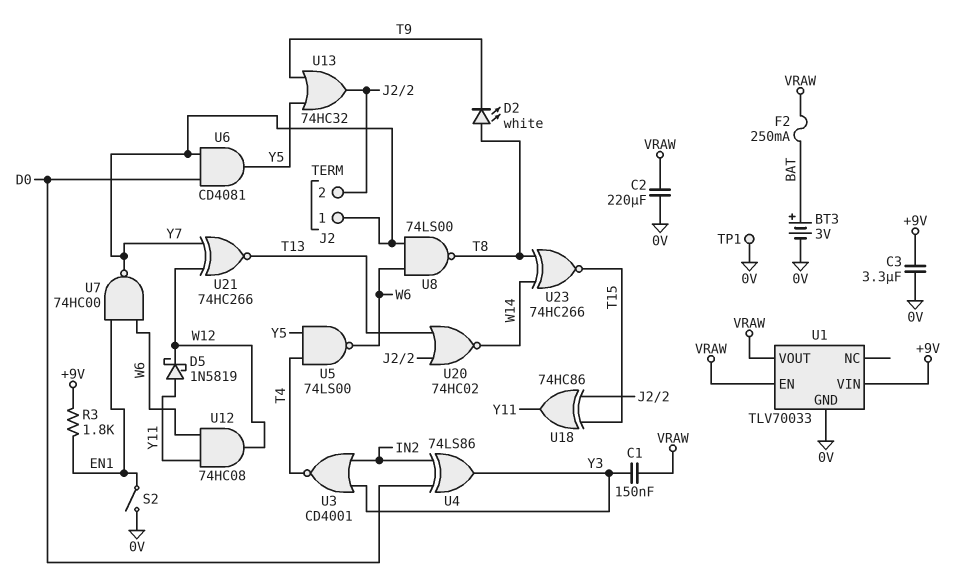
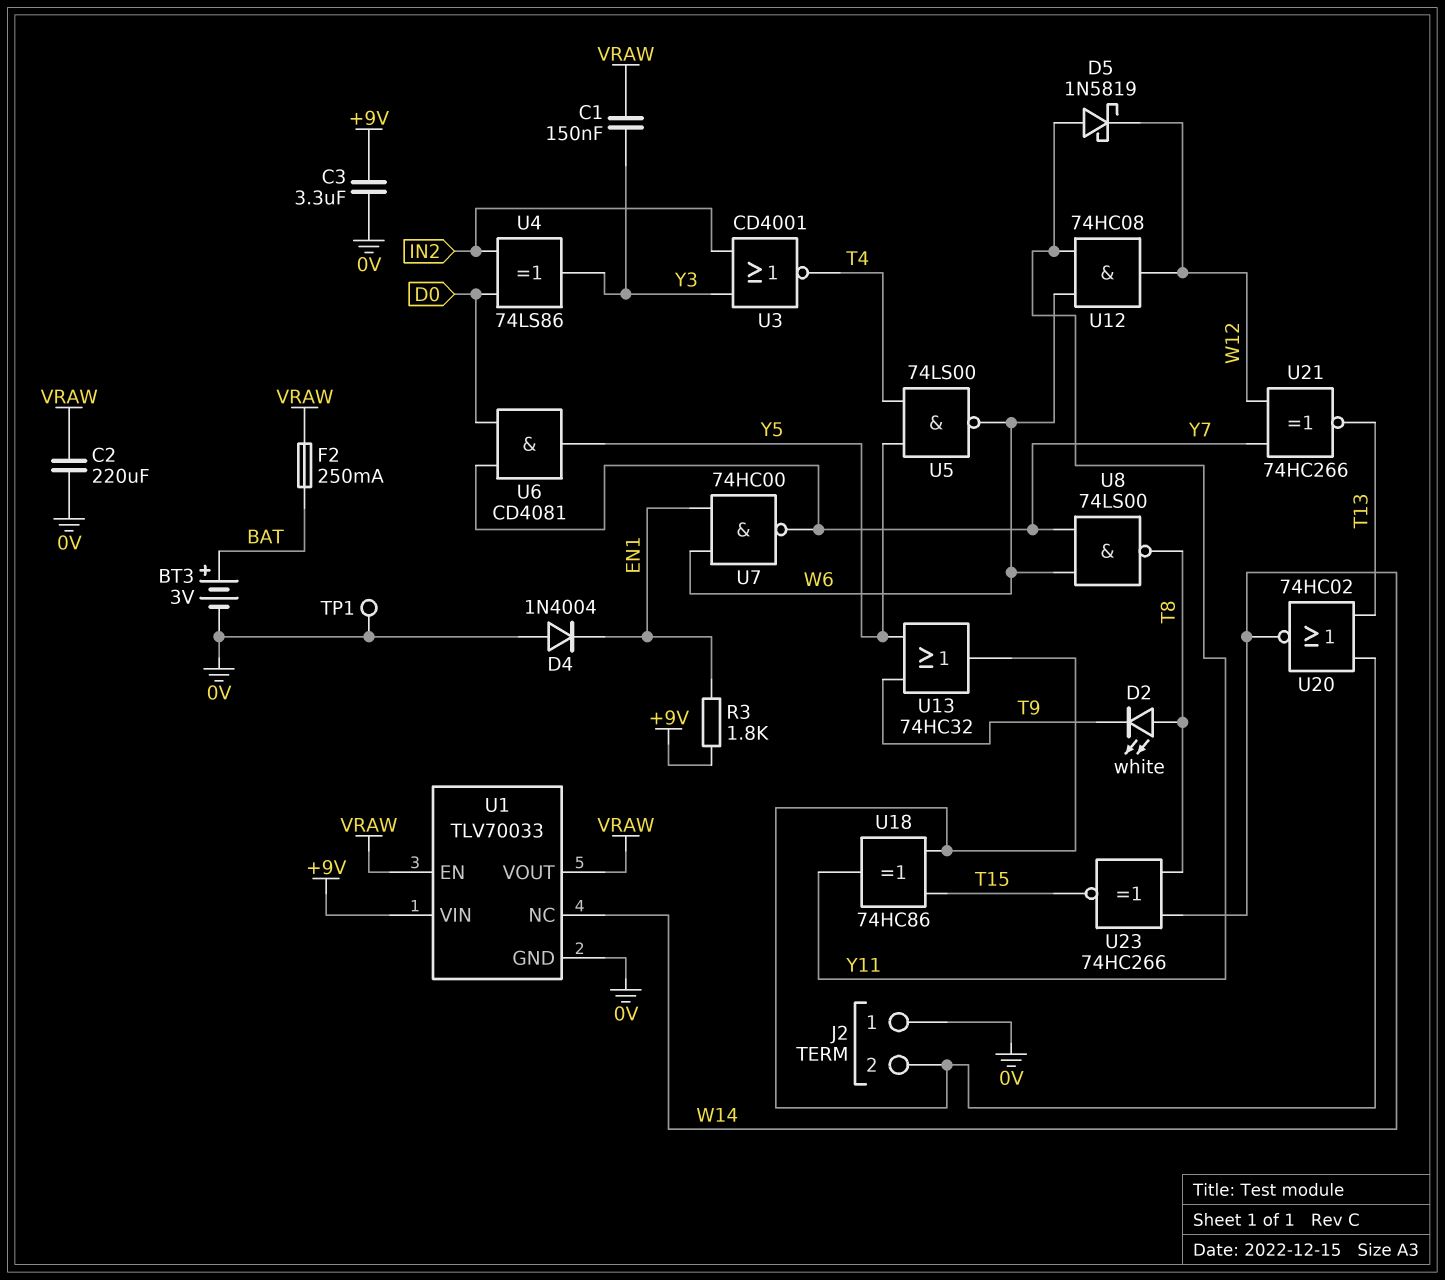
D4: none -> diode 1N4004 (A 0V, K EN1)
J2 pin 1: Y7 -> 0V
S2: switch (0V, EN1) -> none
U1 pin NC: none -> W14

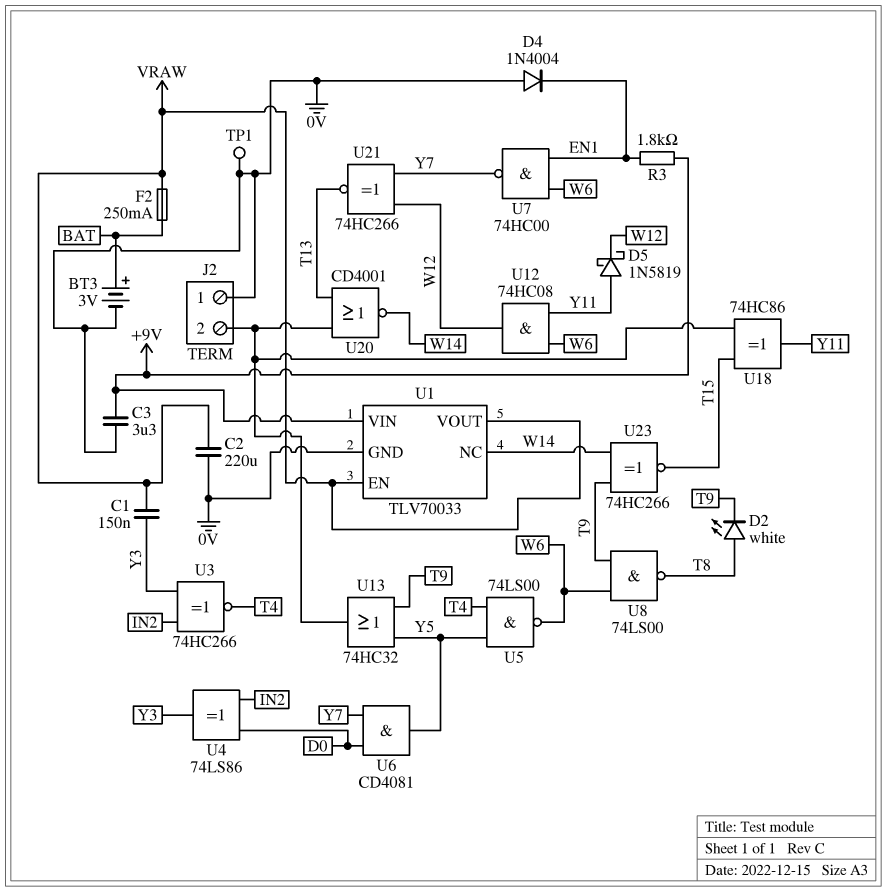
U3: NOR CD4001 (in IN2, in Y3, out T4) -> XNOR 74HC266 (in IN2, in Y3, out T4)
U8: NAND 74LS00 (in W6, in Y7, out T8) -> NAND 74LS00 (in T9, in W6, out T8)
U20: NOR 74HC02 (in J2/2, in T13, out W14) -> NOR CD4001 (in J2/2, in T13, out W14)
U23: XNOR 74HC266 (in T8, in W14, out T15) -> XNOR 74HC266 (in T9, in W14, out T15)

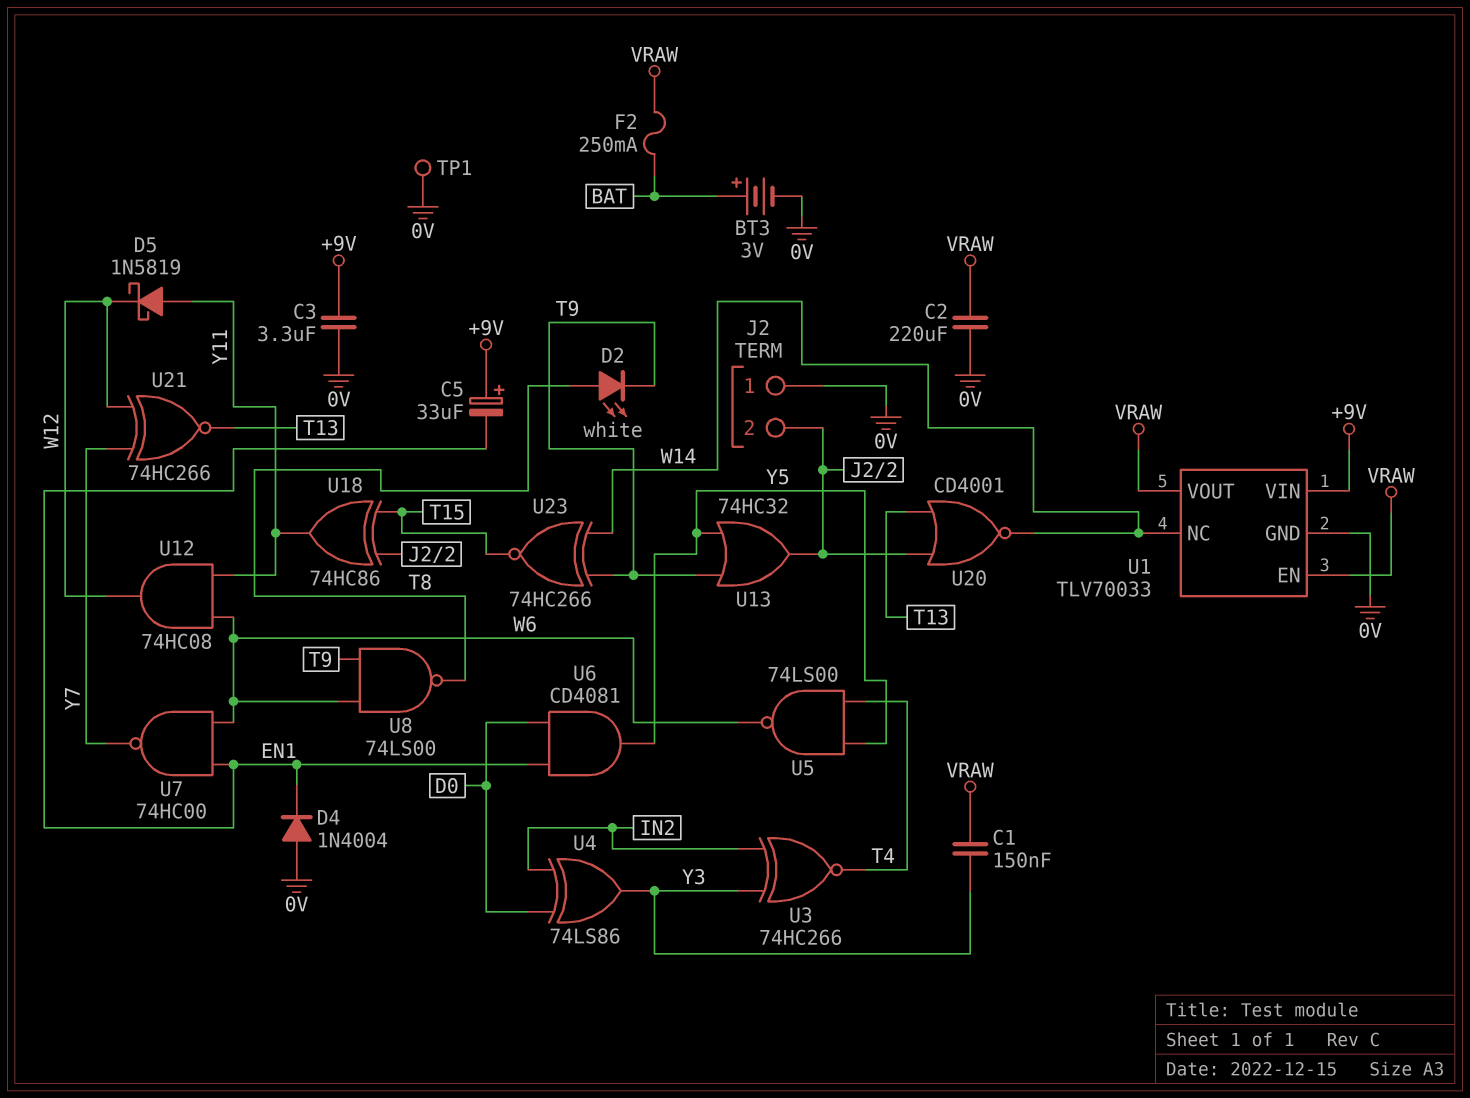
C5: none -> 33uF (plus +9V, minus EN1)
R3: 1.8k (+9V, EN1) -> none
U6: AND CD4081 (in D0, in Y7, out Y5) -> AND CD4081 (in D0, in EN1, out Y5)

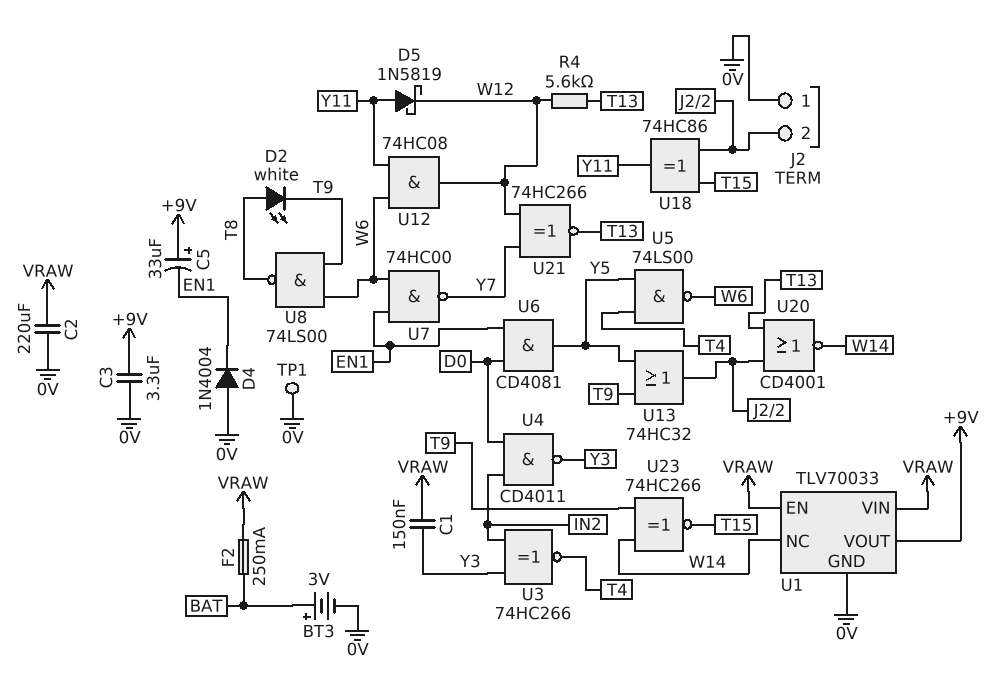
R4: none -> 5.6k (T13, W12)
U1 pin VIN: +9V -> VRAW
U1 pin VOUT: VRAW -> +9V
U4: XOR 74LS86 (in D0, in IN2, out Y3) -> NAND CD4011 (in D0, in IN2, out Y3)

